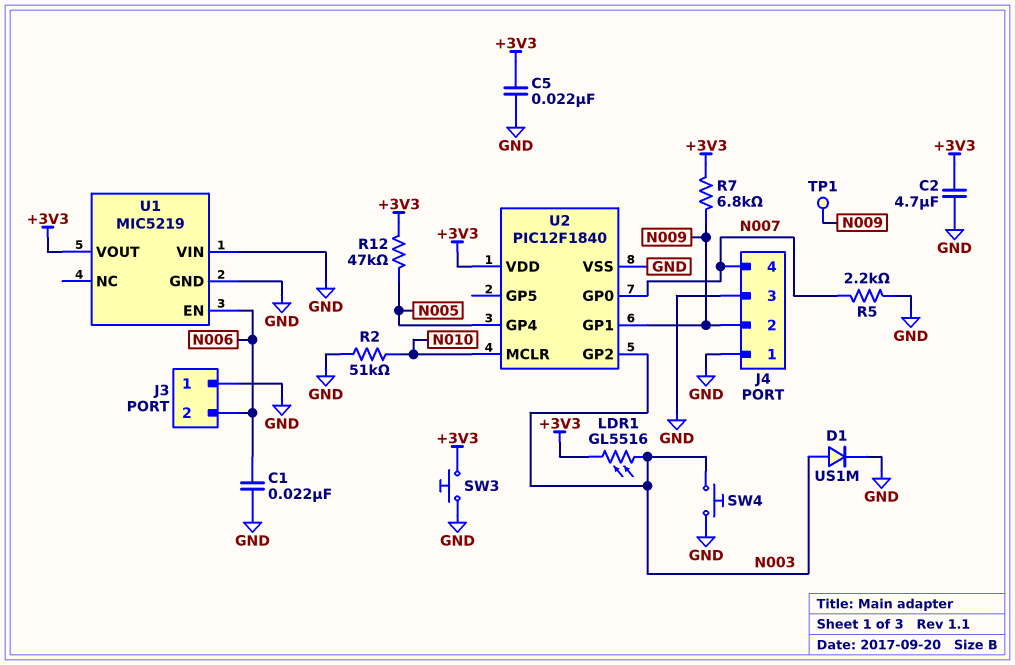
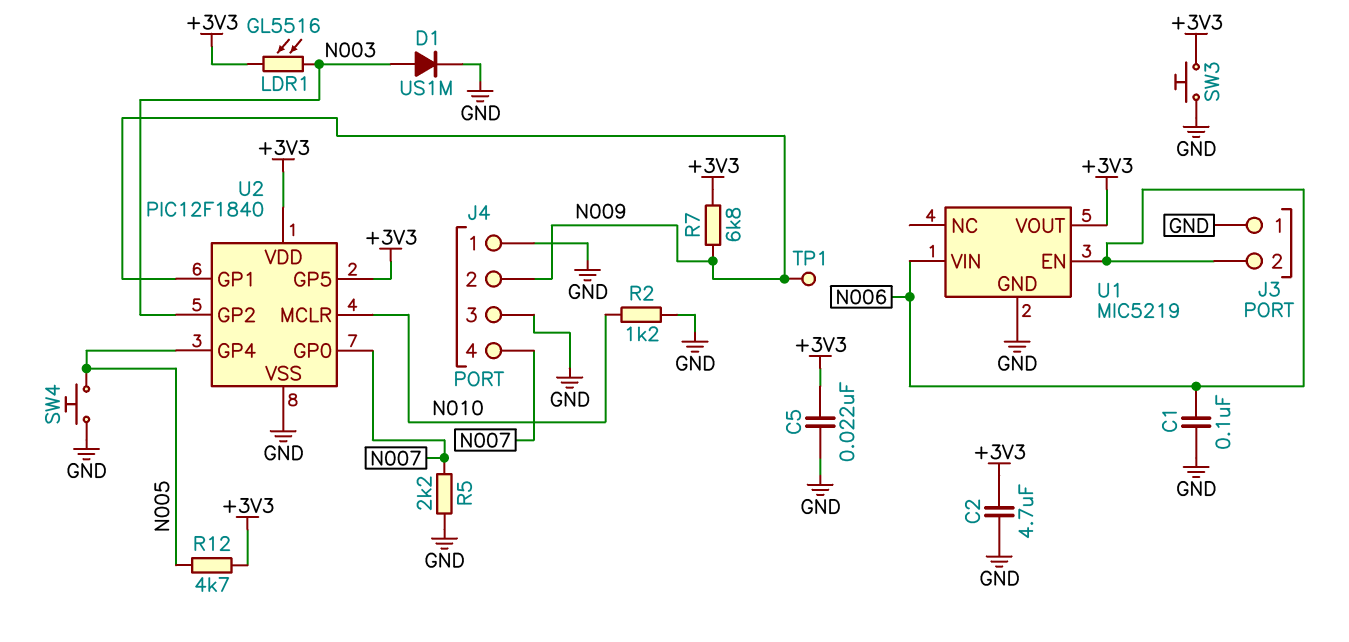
C1: 22nF (GND, N006) -> 100nF (GND, N006)
R2: 51k (GND, N010) -> 1.2k (GND, N010)
R12: 47k (+3V3, N005) -> 4.7k (+3V3, N005)
SW4: button (GND, N003) -> button (GND, N005)
U1 pin VIN: GND -> N006
U2 pin GP5: none -> +3V3

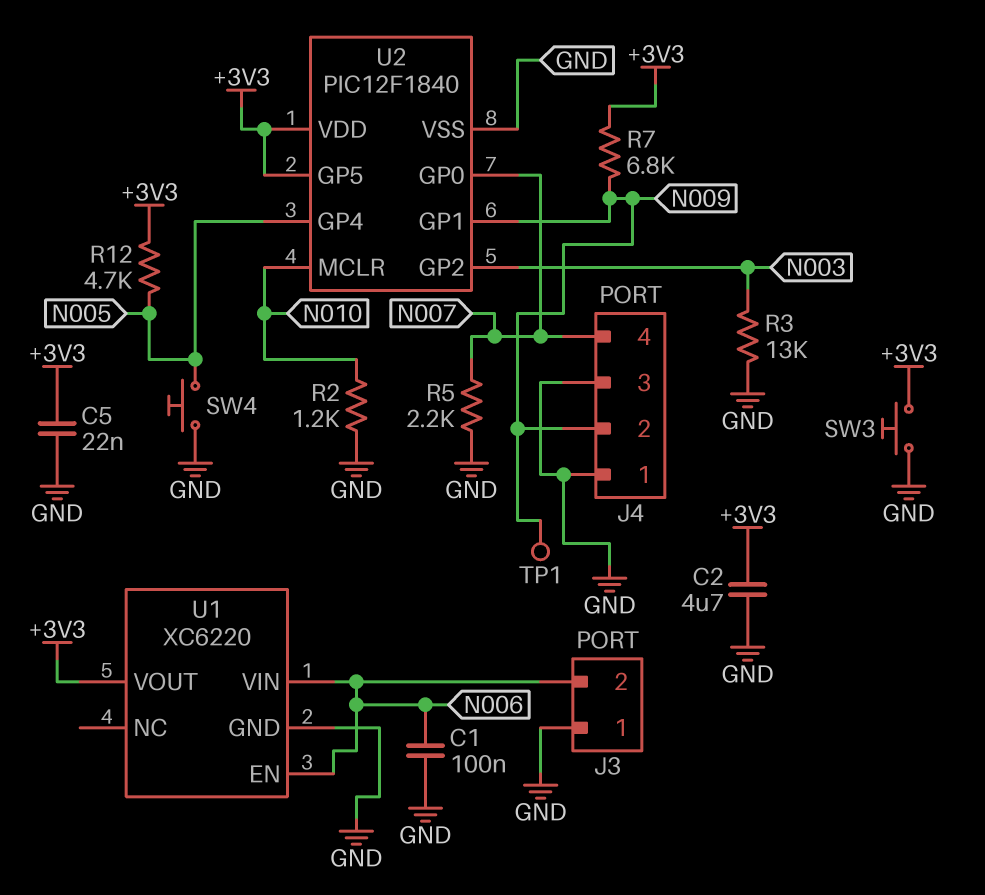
D1: diode US1M (A N003, K GND) -> none
LDR1: GL5516 (+3V3, N003) -> none
R3: none -> 13k (GND, N003)
U1: MIC5219 -> XC6220

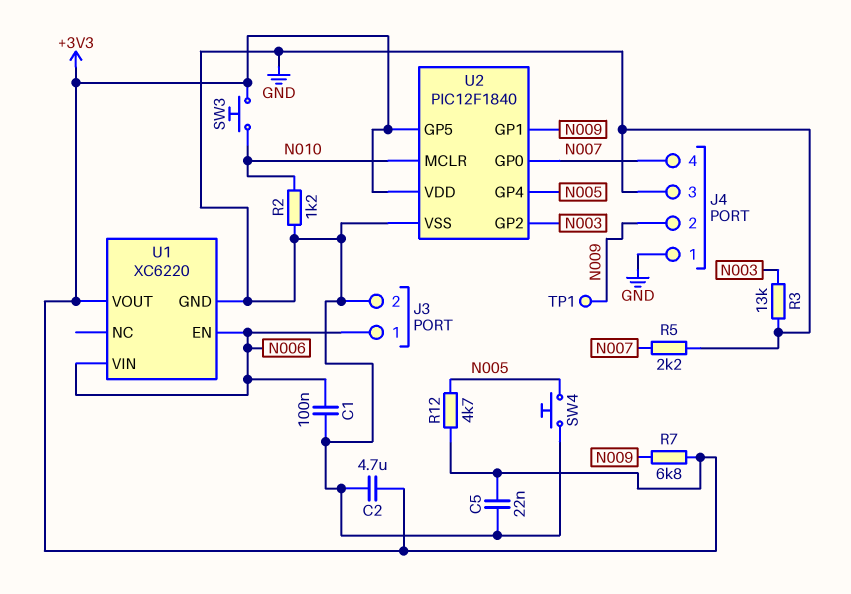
J3 pin 1: GND -> N006
J3 pin 2: N006 -> GND
SW3: button (+3V3, GND) -> button (+3V3, N010)

